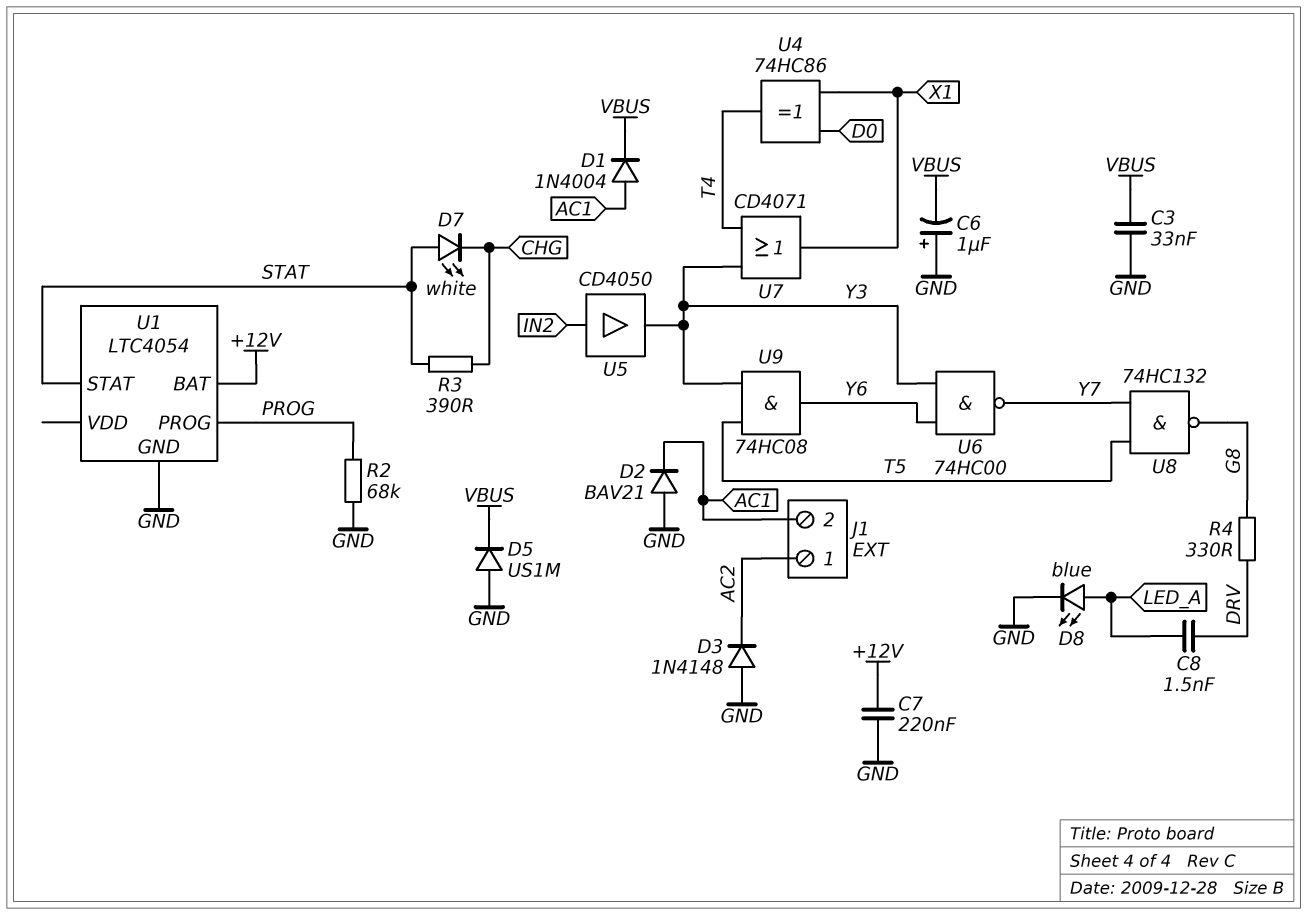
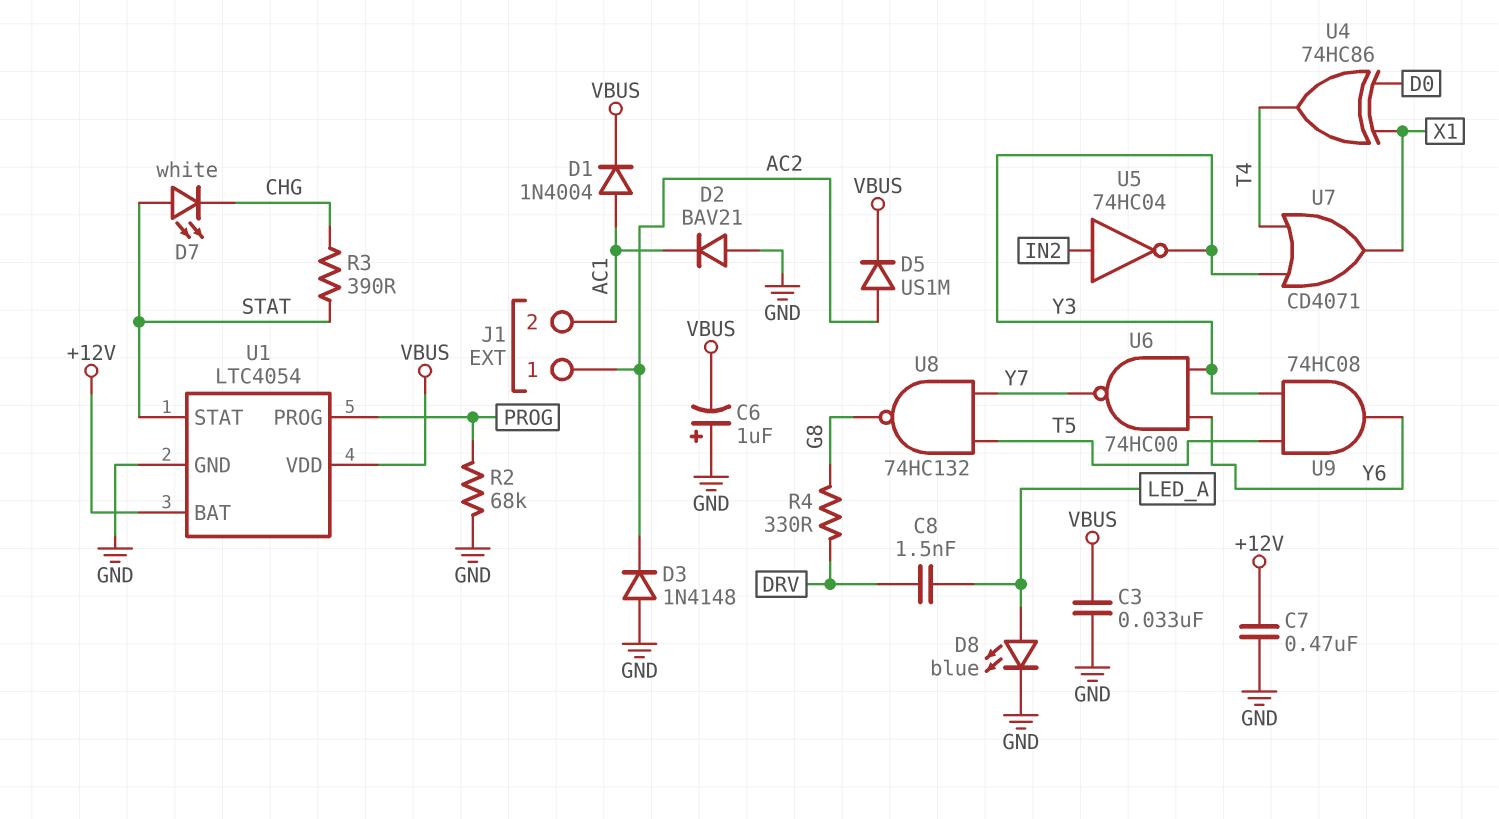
C7: 220nF (+12V, GND) -> 470nF (+12V, GND)
D5: diode US1M (A GND, K VBUS) -> diode US1M (A AC2, K VBUS)
U1 pin VDD: none -> VBUS
U5: buffer CD4050 (in IN2, out Y3) -> NOT 74HC04 (in IN2, out Y3)

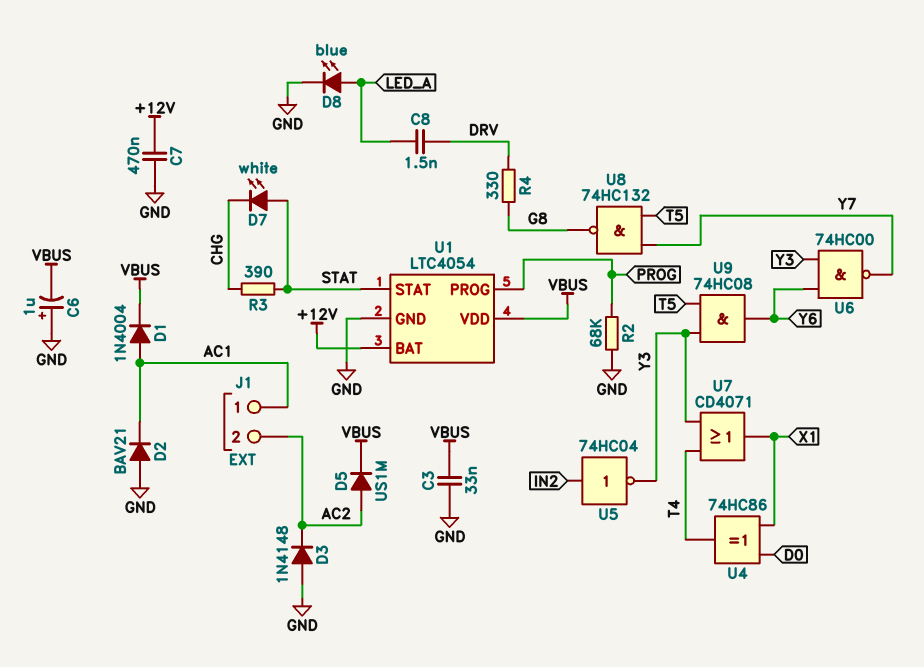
J1 pin 1: AC2 -> AC1
J1 pin 2: AC1 -> AC2

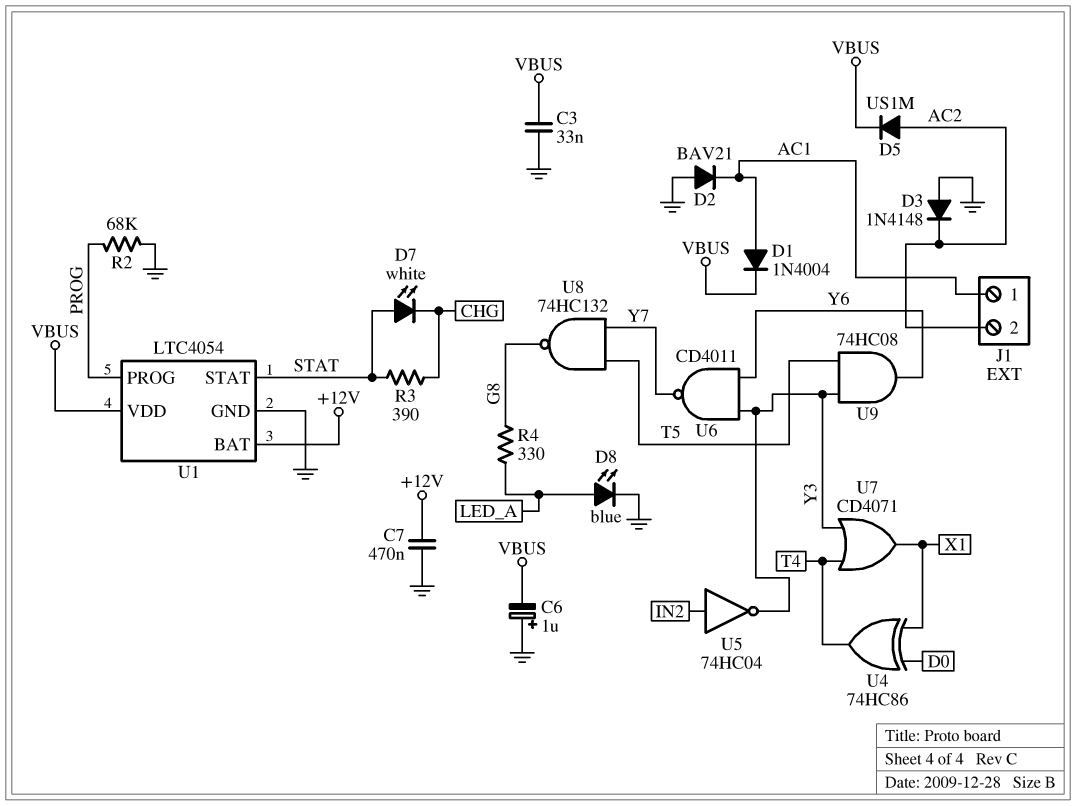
C8: 1.5nF (DRV, LED_A) -> none
R4: 330 (DRV, G8) -> 330 (G8, LED_A)
U6: NAND 74HC00 (in Y3, in Y6, out Y7) -> NAND CD4011 (in Y3, in Y6, out Y7)

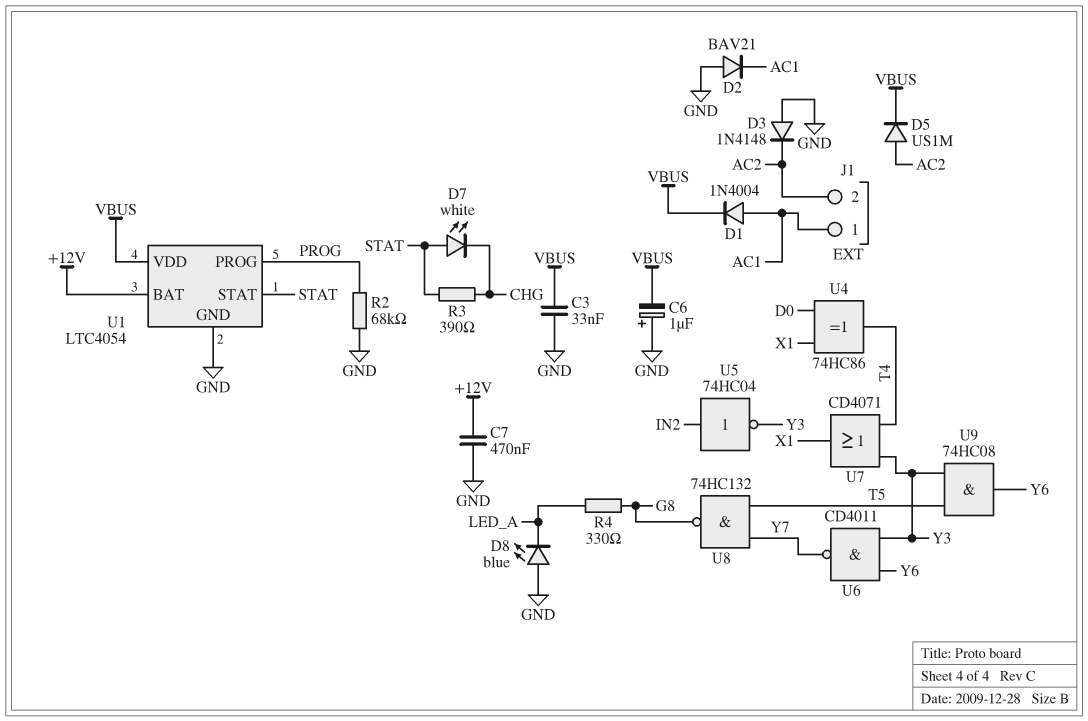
D8: LED blue (A LED_A, K GND) -> LED blue (A GND, K LED_A)

